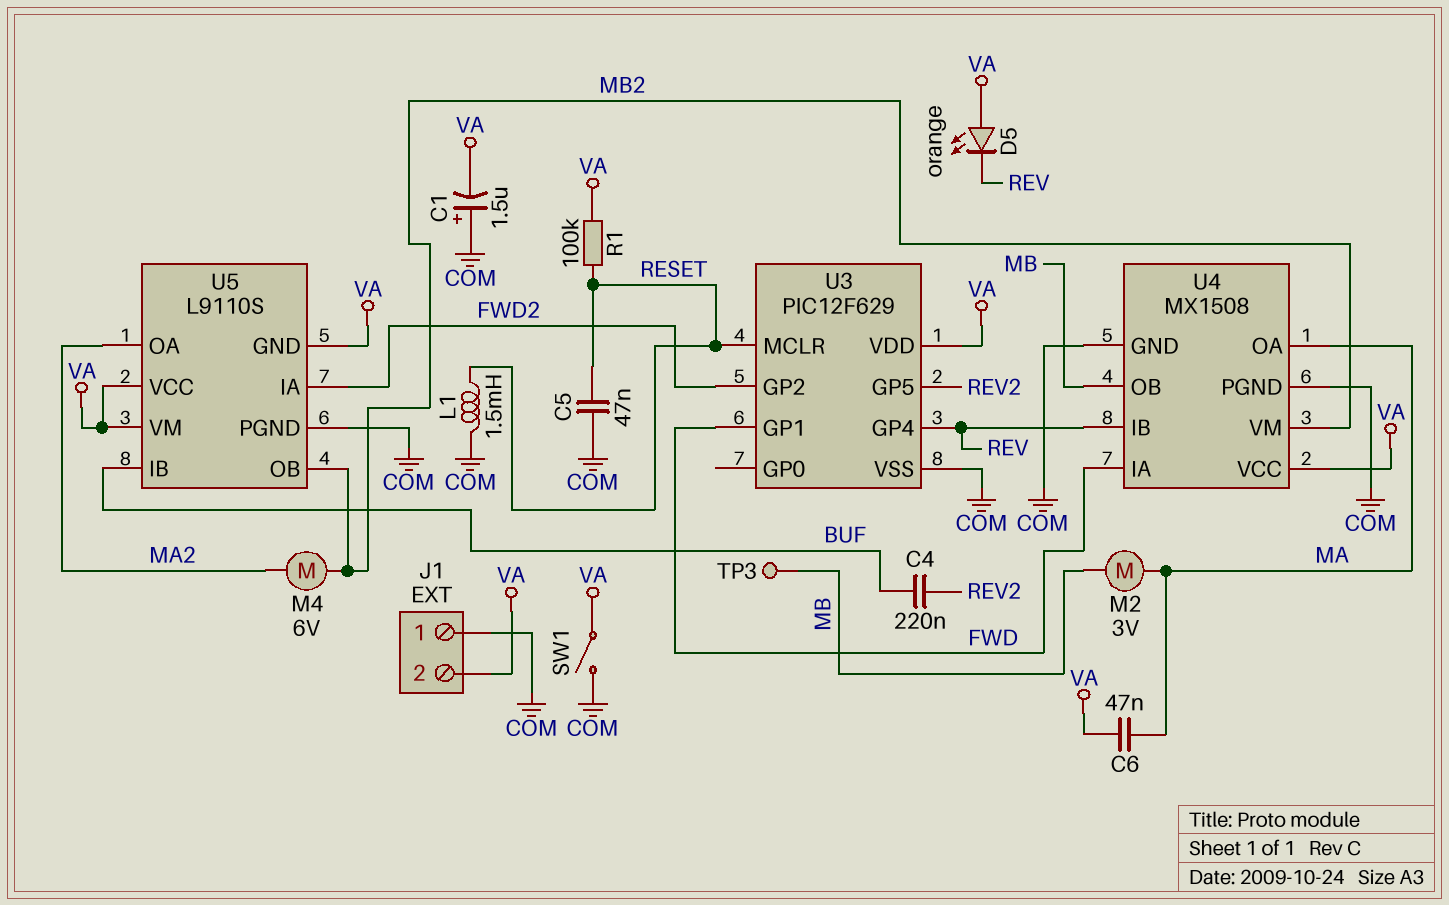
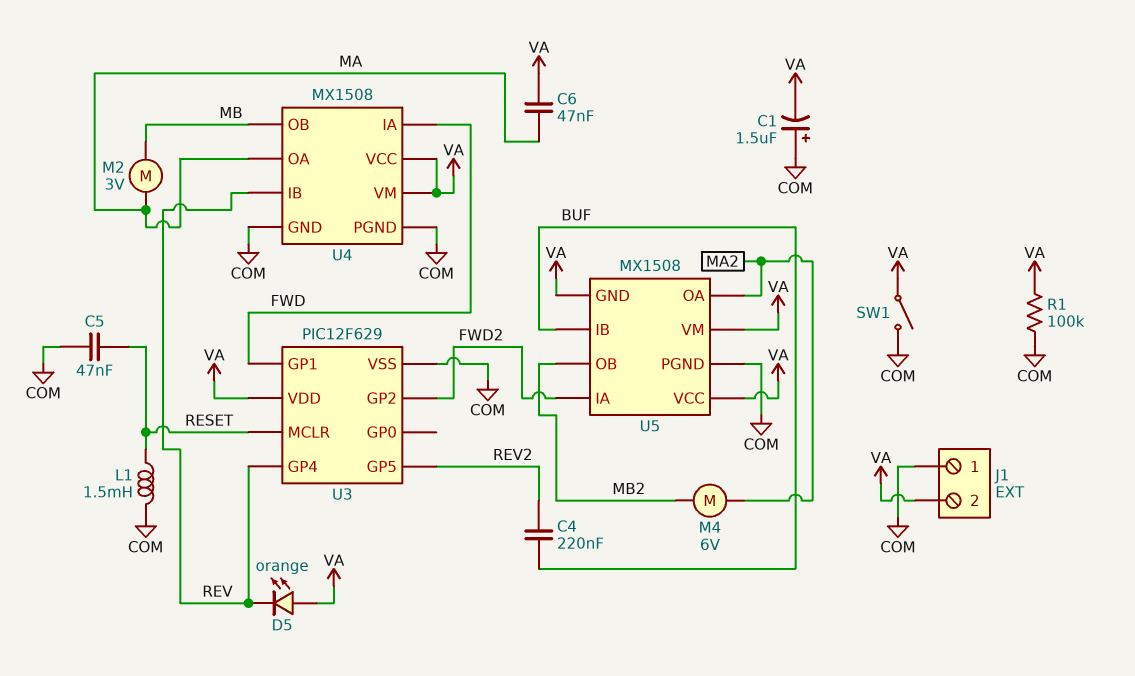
R1: 100k (RESET, VA) -> 100k (COM, VA)
TP3: test point (MB) -> none
U4 pin VM: MB2 -> VA
U5: L9110S -> MX1508

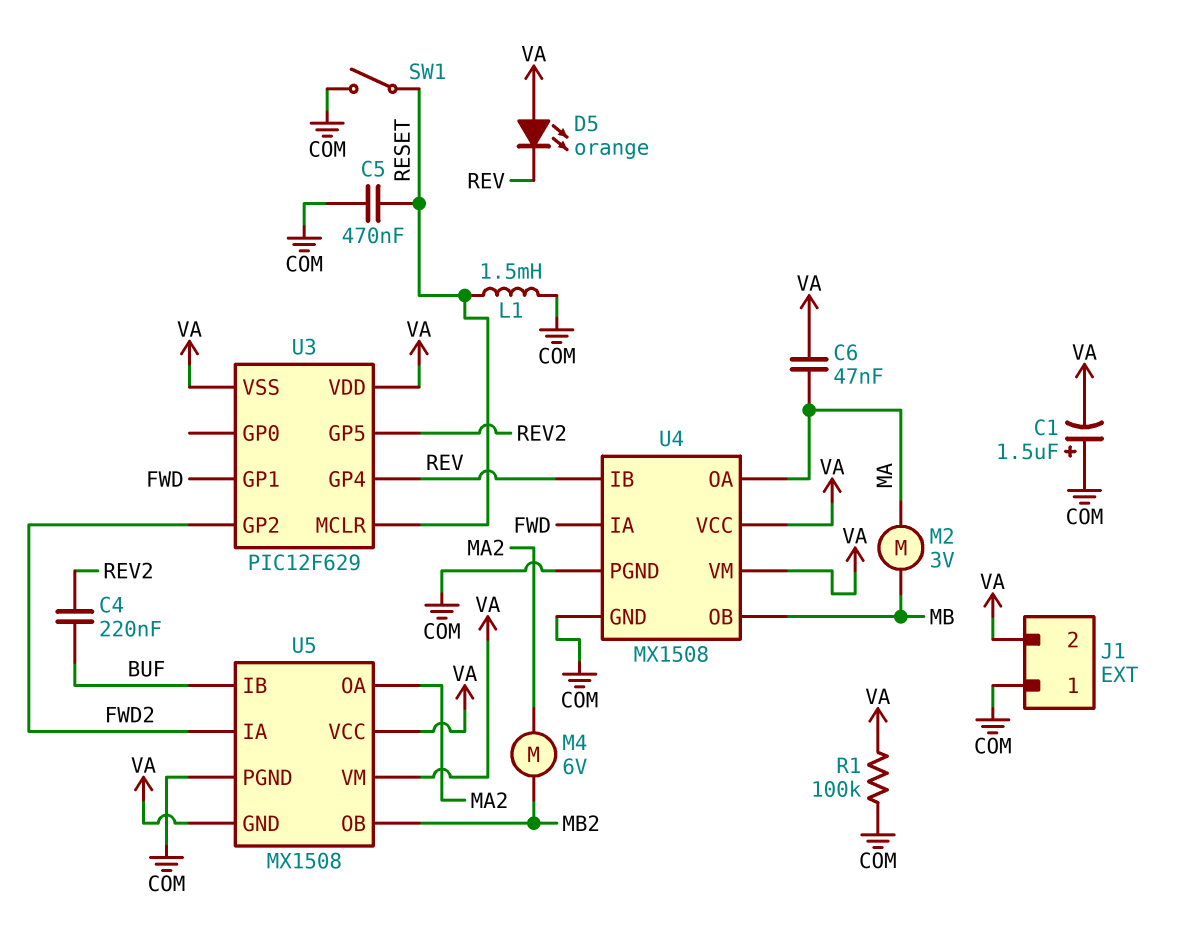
C5: 47nF (COM, RESET) -> 470nF (COM, RESET)
SW1: switch (COM, VA) -> switch (COM, RESET)
U3 pin VSS: COM -> VA

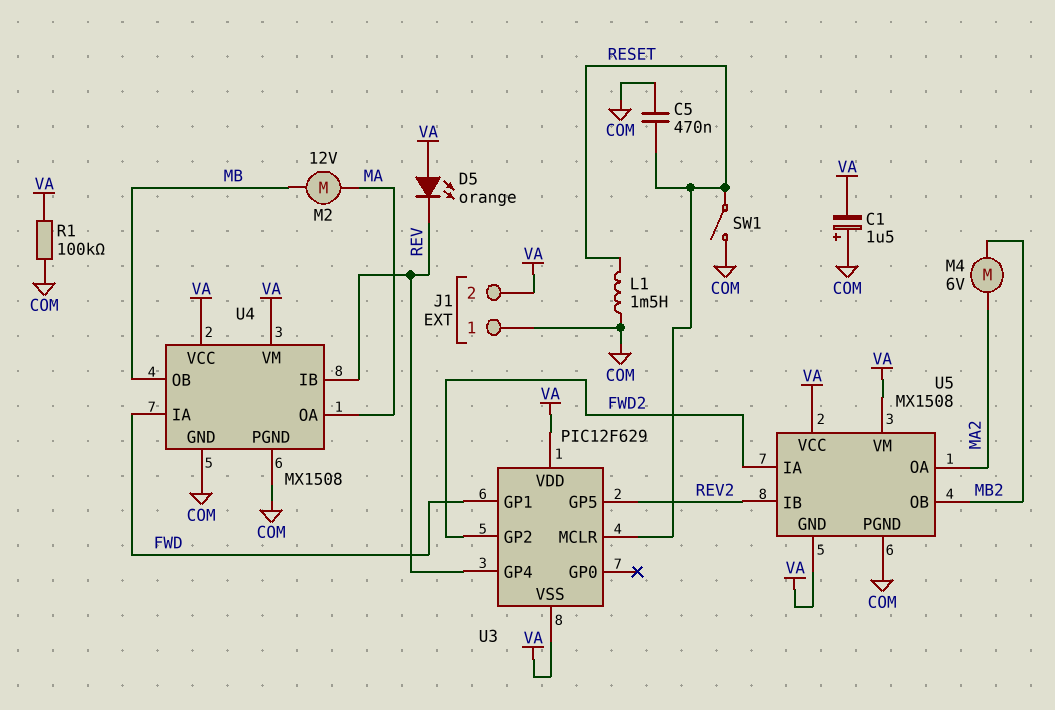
C4: 220nF (BUF, REV2) -> none
C6: 47nF (MA, VA) -> none
M2: motor 3V (MA, MB) -> motor 12V (MA, MB)
U5 pin IB: BUF -> REV2

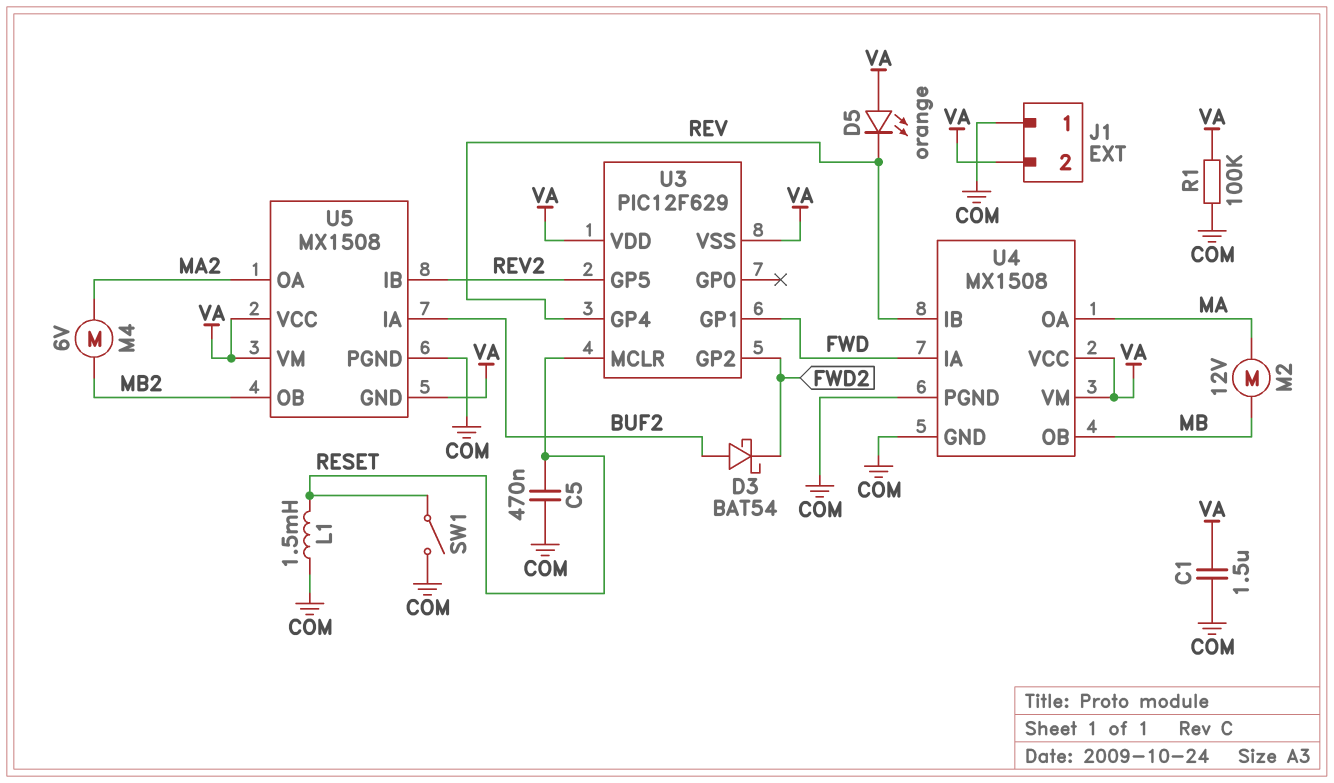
C1: 1.5uF (plus COM, minus VA) -> 1.5uF (COM, VA)
D3: none -> schottky BAT54 (A BUF2, K FWD2)
U5 pin IA: FWD2 -> BUF2

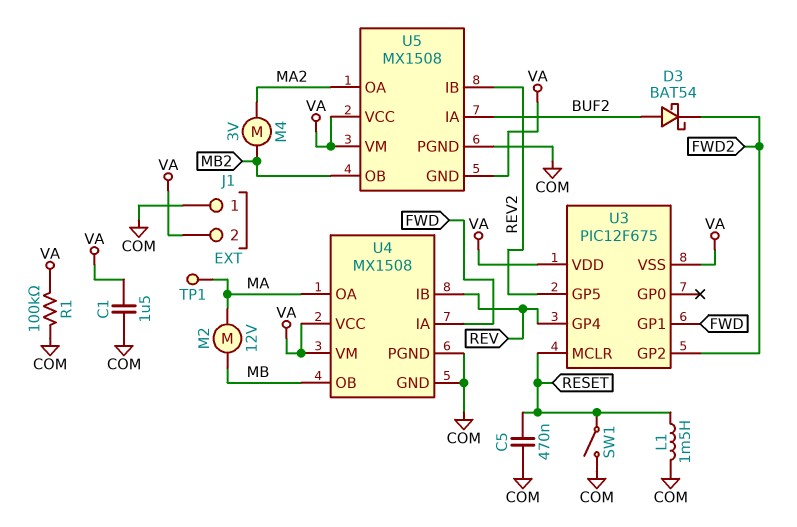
D5: LED orange (A VA, K REV) -> none
M4: motor 6V (MA2, MB2) -> motor 3V (MA2, MB2)
TP1: none -> test point (MA)
U3: PIC12F629 -> PIC12F675

